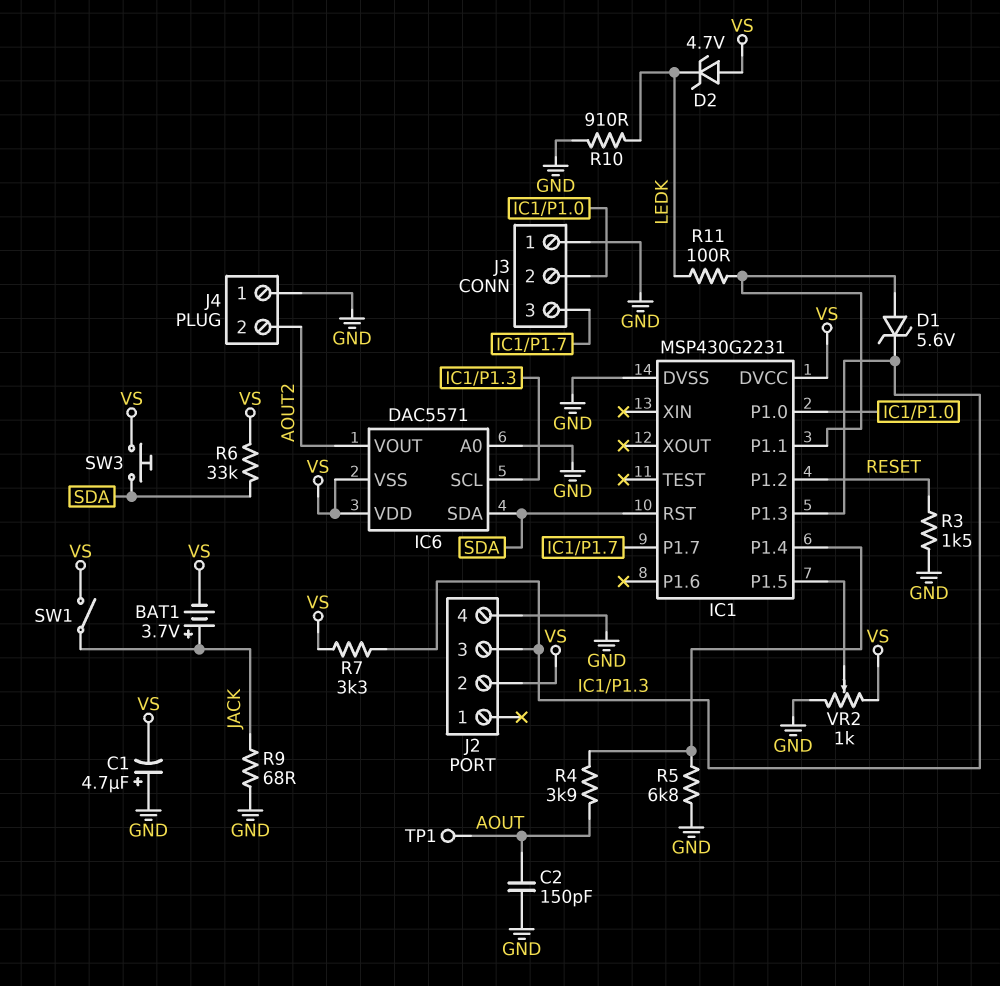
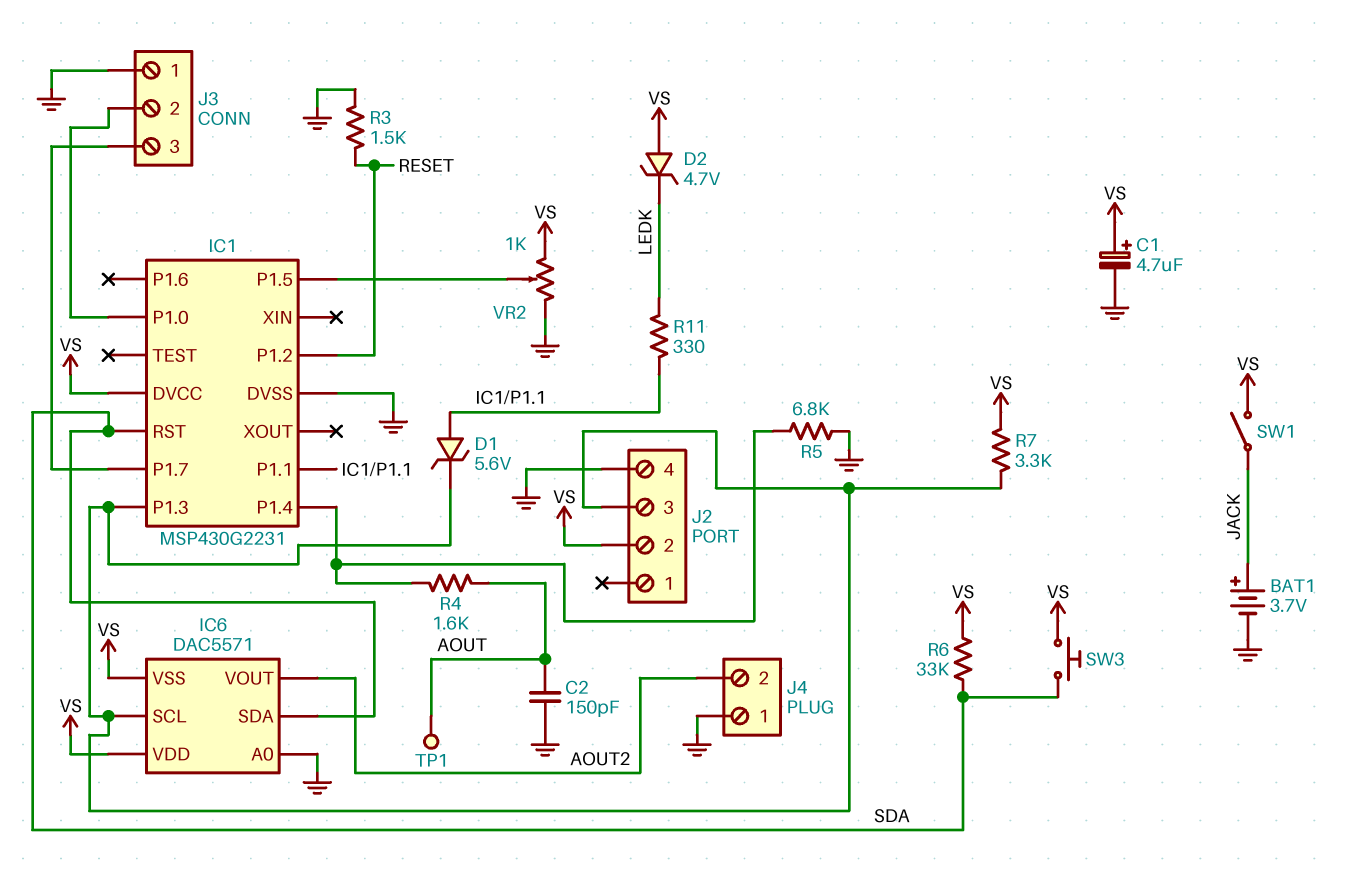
BAT1: 3.7V (plus JACK, minus VS) -> 3.7V (plus JACK, minus GND)
C1: 4.7uF (plus GND, minus VS) -> 4.7uF (plus VS, minus GND)
R4: 3.9k (AOUT, IC1/P1.4) -> 1.6k (AOUT, IC1/P1.4)
R9: 68 (GND, JACK) -> none
R10: 910 (GND, LEDK) -> none
R11: 100 (IC1/P1.1, LEDK) -> 330 (IC1/P1.1, LEDK)

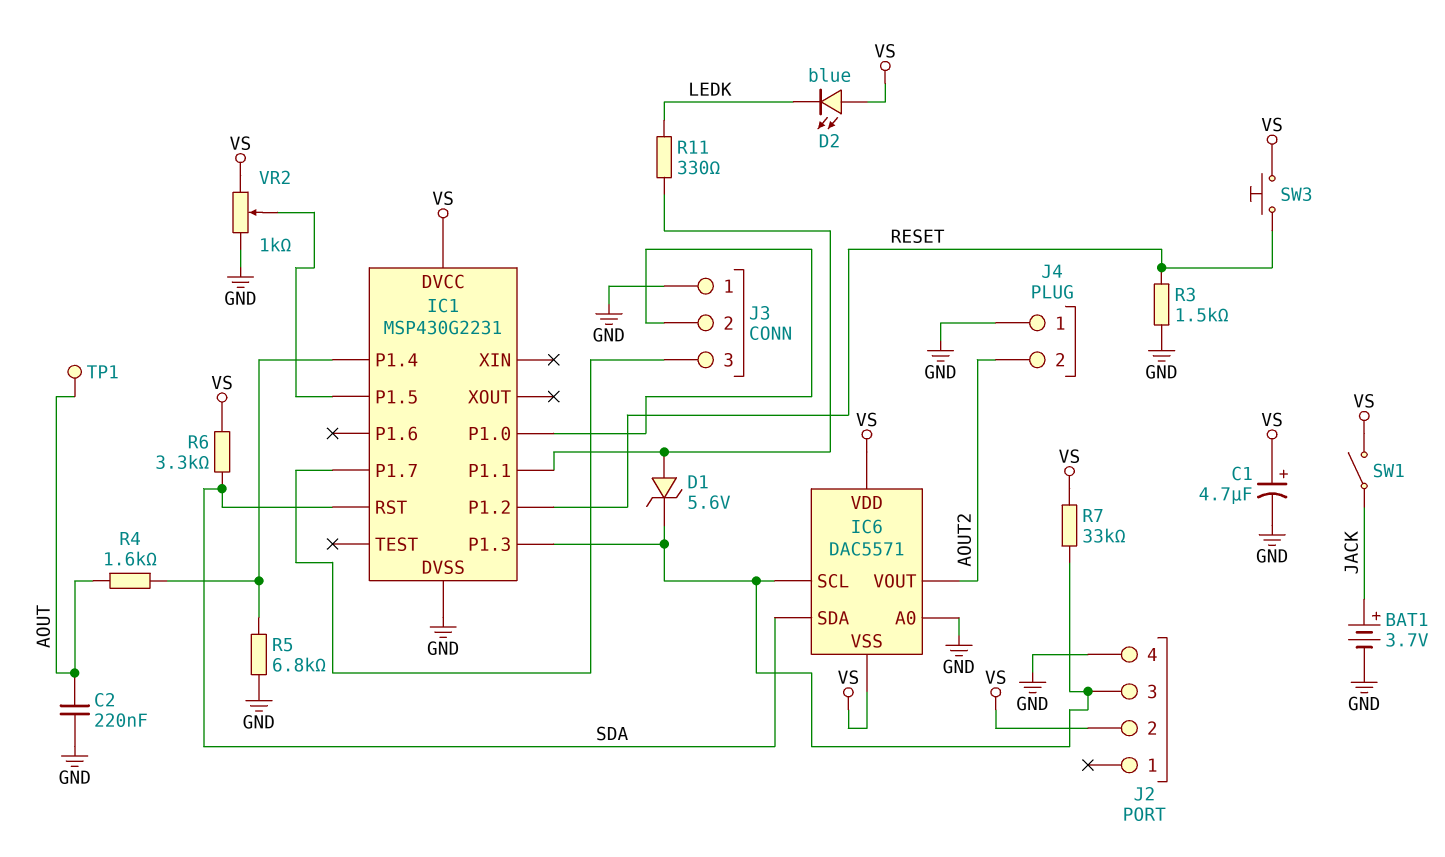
C2: 150pF (AOUT, GND) -> 220nF (AOUT, GND)
D2: zener 4.7V (A VS, K LEDK) -> LED blue (A VS, K LEDK)
R6: 33k (SDA, VS) -> 3.3k (SDA, VS)
R7: 3.3k (IC1/P1.3, VS) -> 33k (IC1/P1.3, VS)
SW3: button (SDA, VS) -> button (RESET, VS)

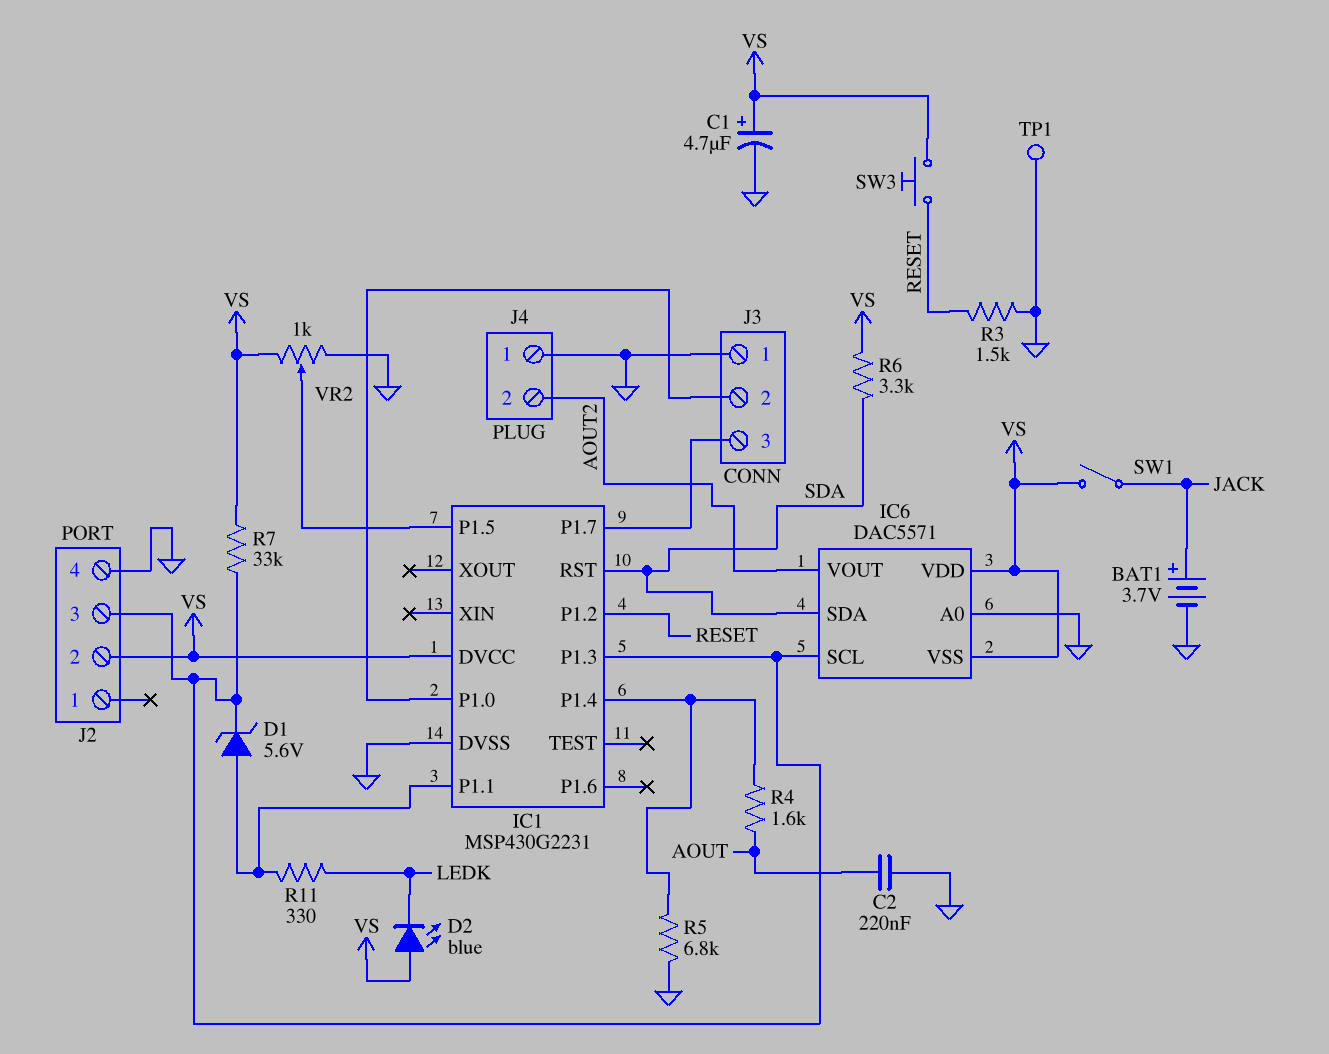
TP1: test point (AOUT) -> test point (GND)

